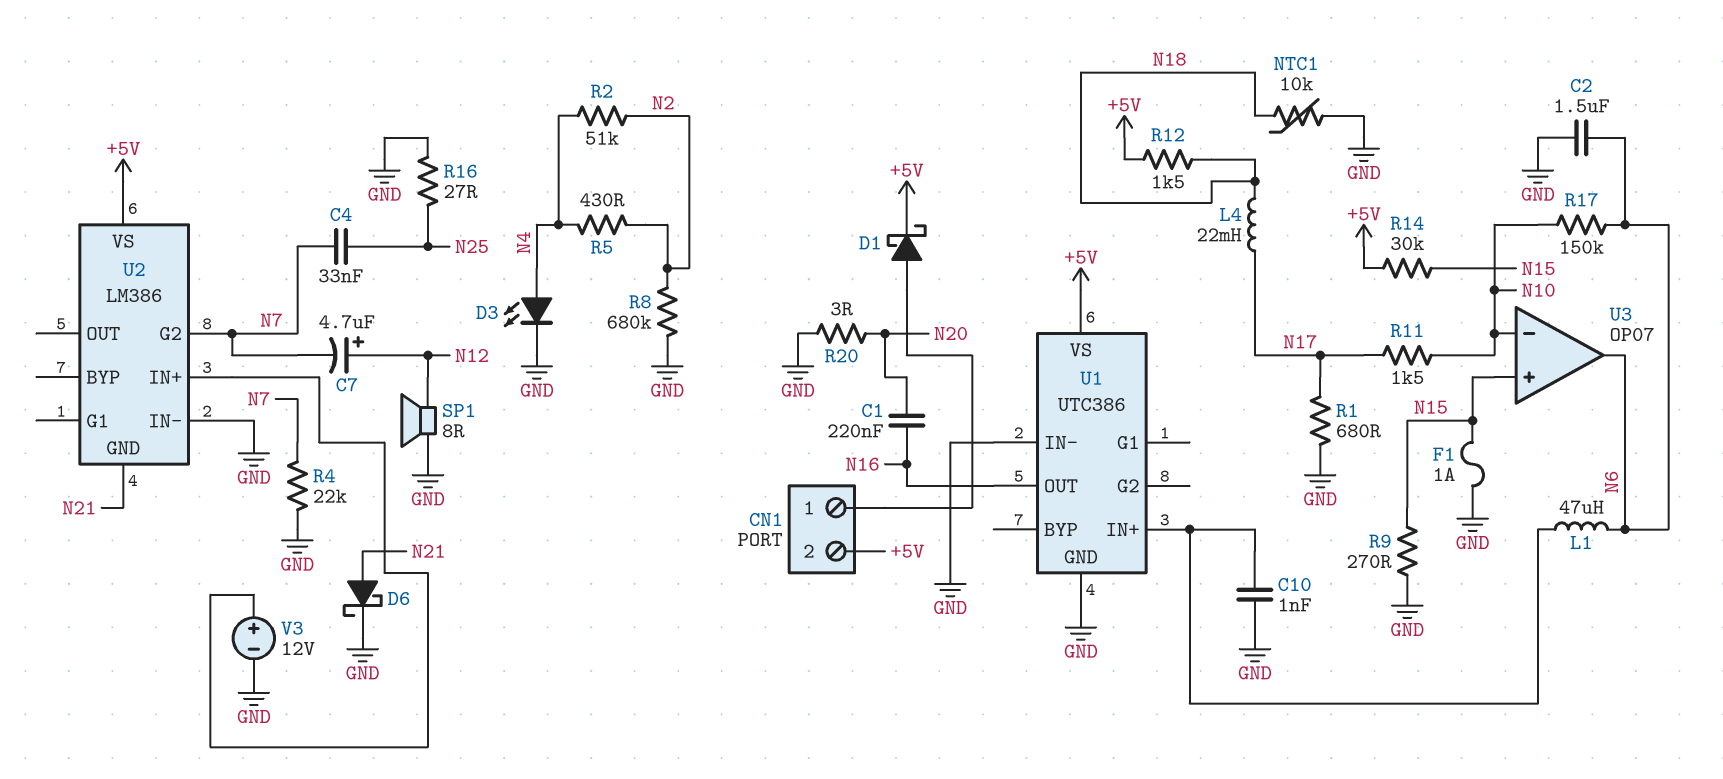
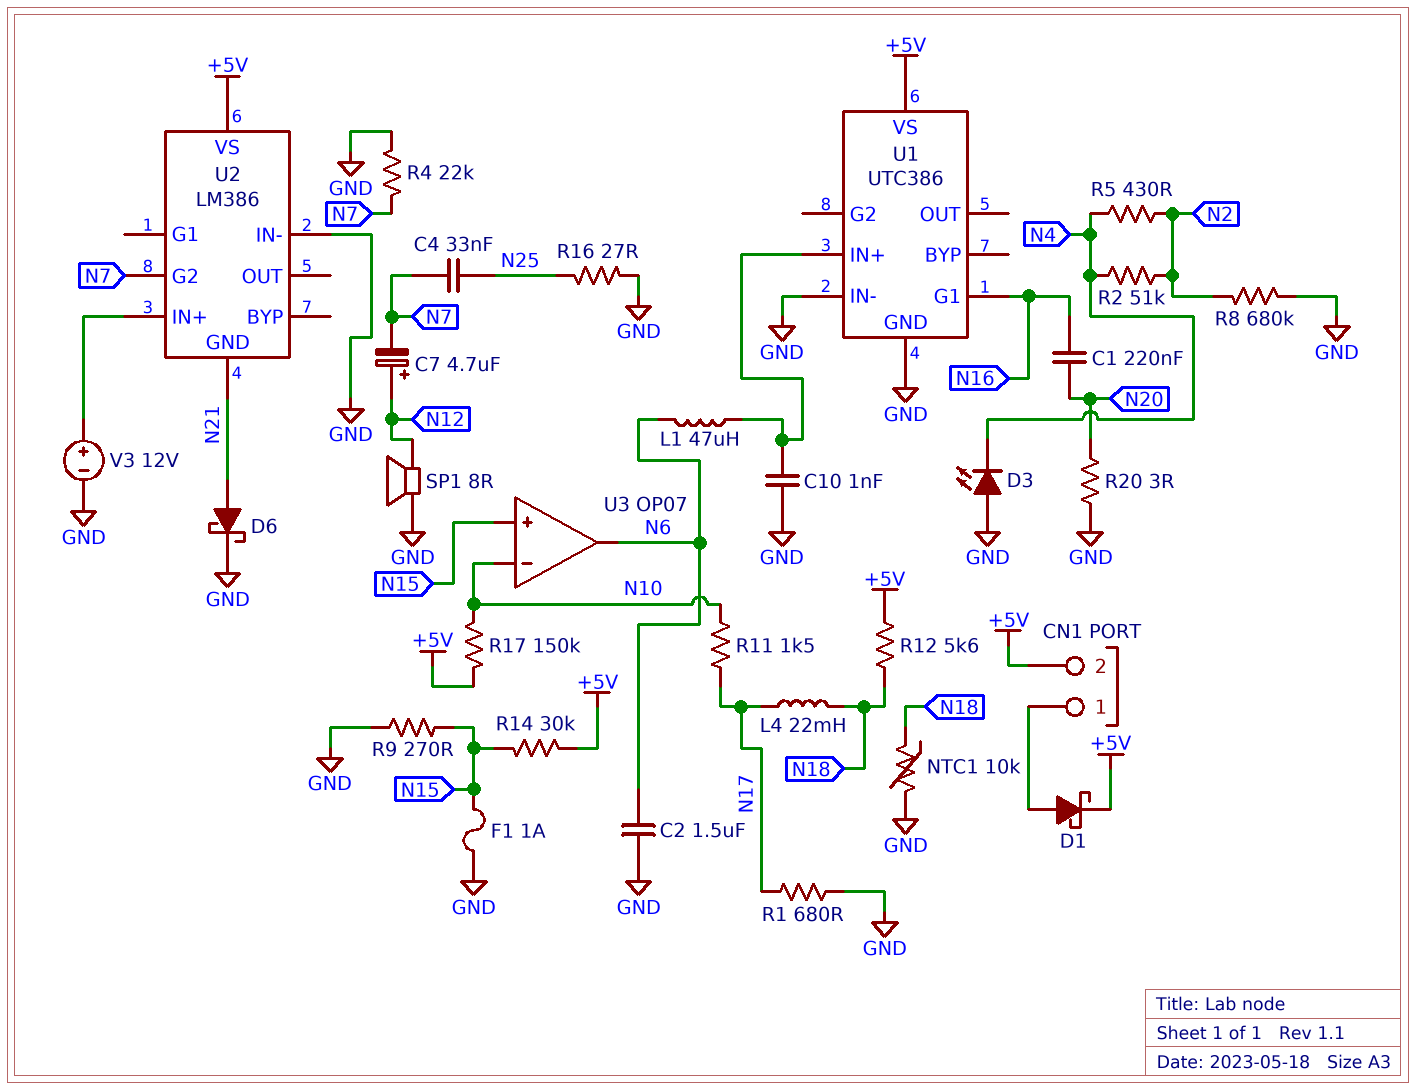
D3: LED (A N4, K GND) -> LED (A GND, K N4)
R12: 1.5k (+5V, N18) -> 5.6k (+5V, N18)
R17: 150k (N6, N10) -> 150k (+5V, N10)
U1 pin G1: none -> N16
U1 pin OUT: N16 -> none

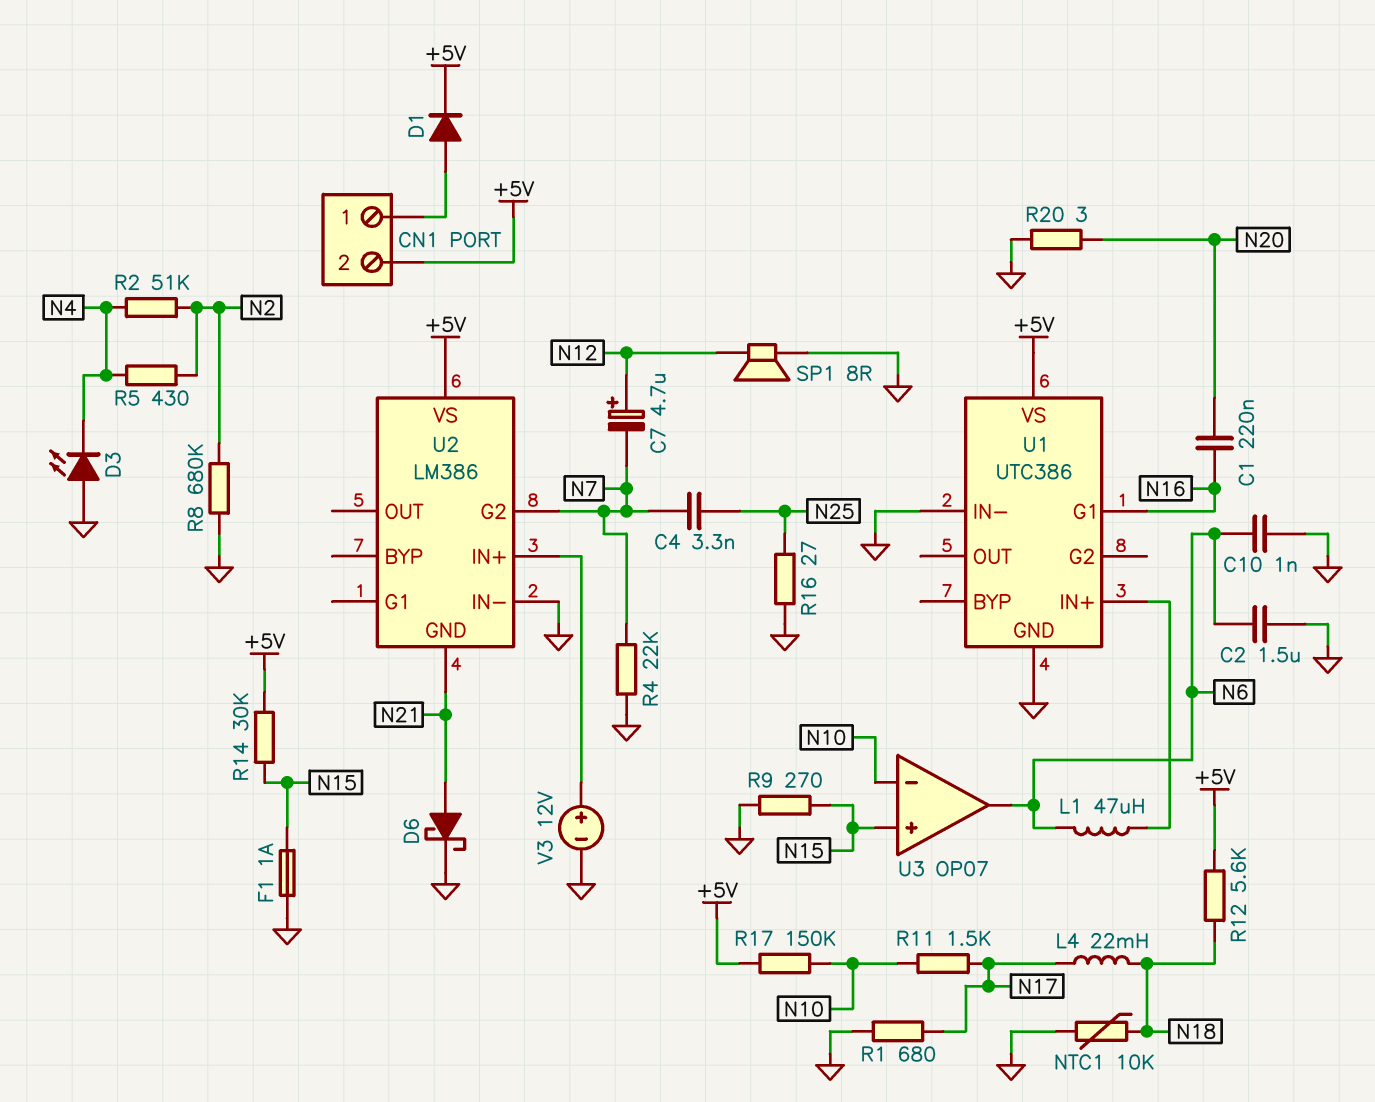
C4: 33nF (N7, N25) -> 3.3nF (N7, N25)
C10: 1nF (GND, U1/IN+) -> 1nF (GND, N6)
D1: schottky (A CN1/1, K +5V) -> diode (A CN1/1, K +5V)

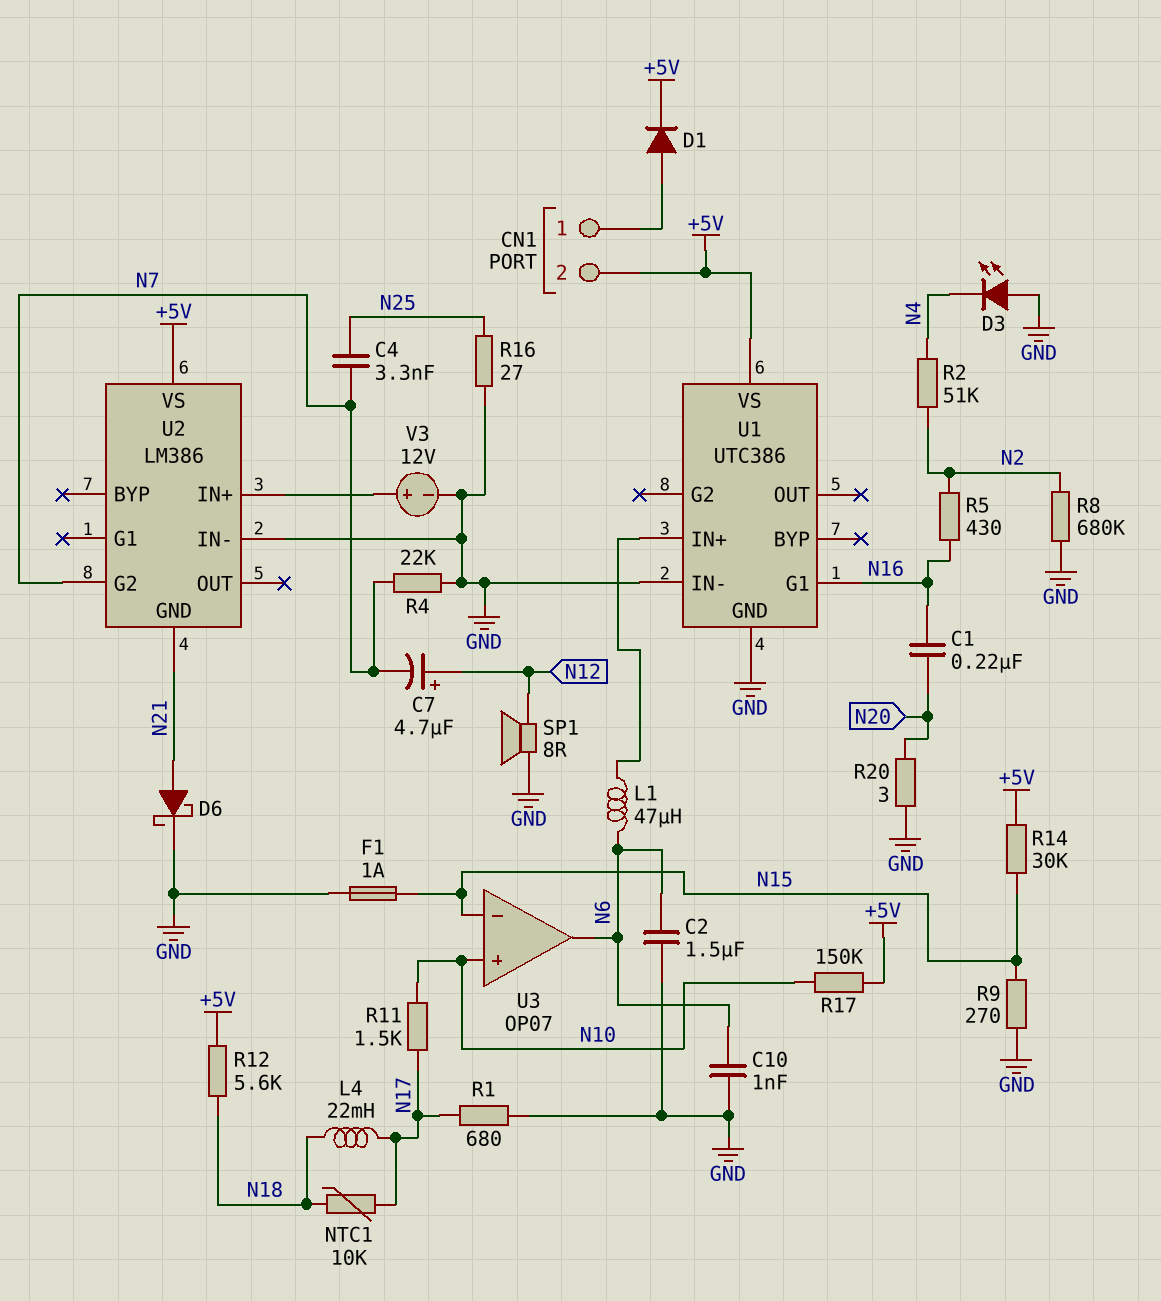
NTC1: 10k (GND, N18) -> 10k (N17, N18)
R5: 430 (N2, N4) -> 430 (N2, N16)
U3 pin in+: N15 -> N10
U3 pin in-: N10 -> N15

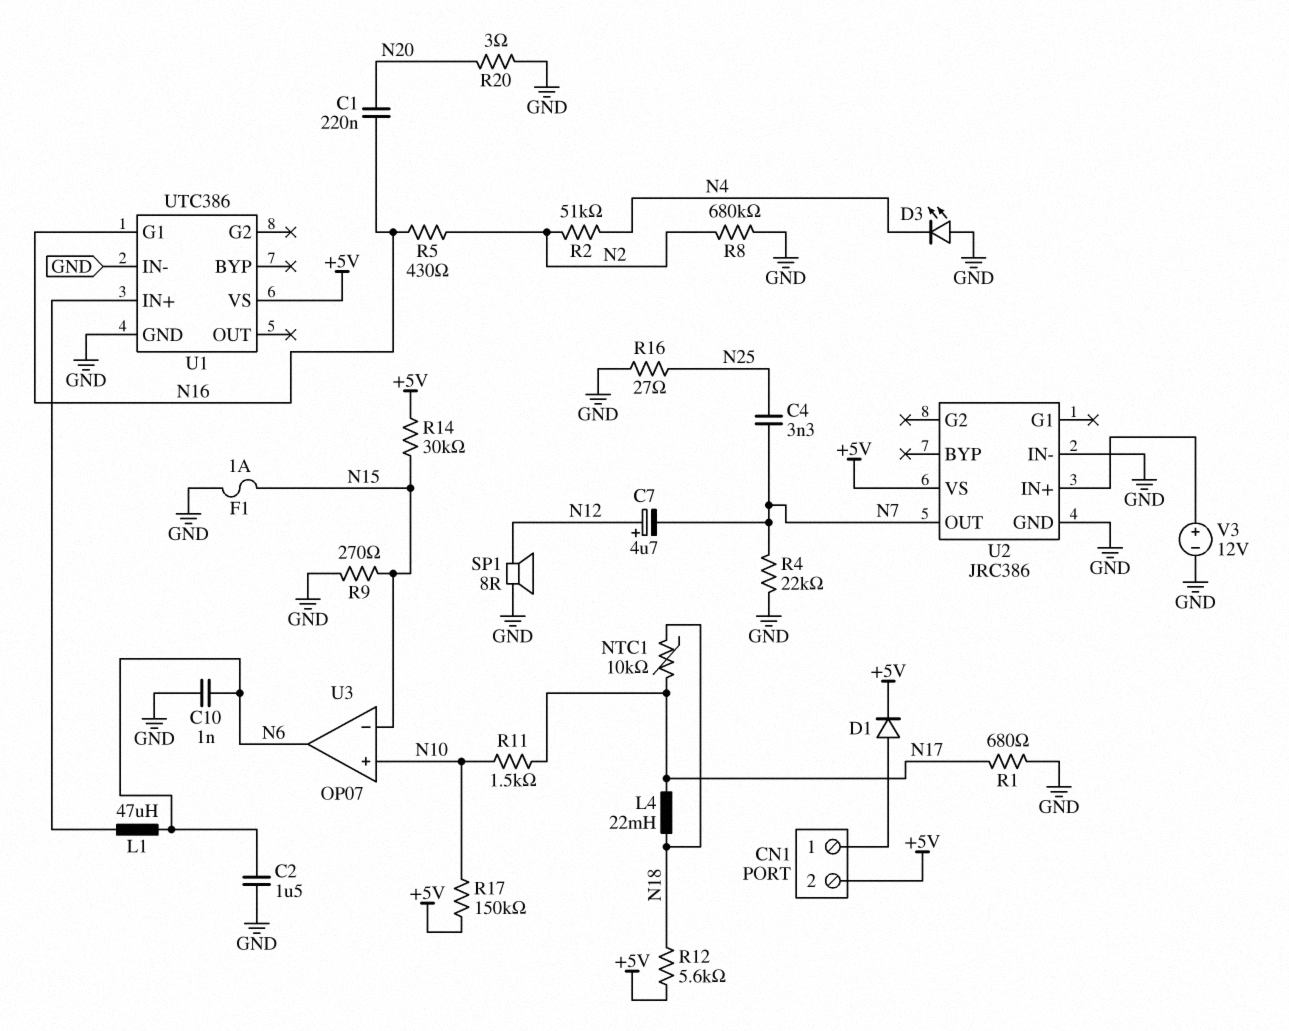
D6: schottky (A N21, K GND) -> none
U2: LM386 -> JRC386
U2 pin G2: N7 -> none
U2 pin GND: N21 -> GND
U2 pin OUT: none -> N7

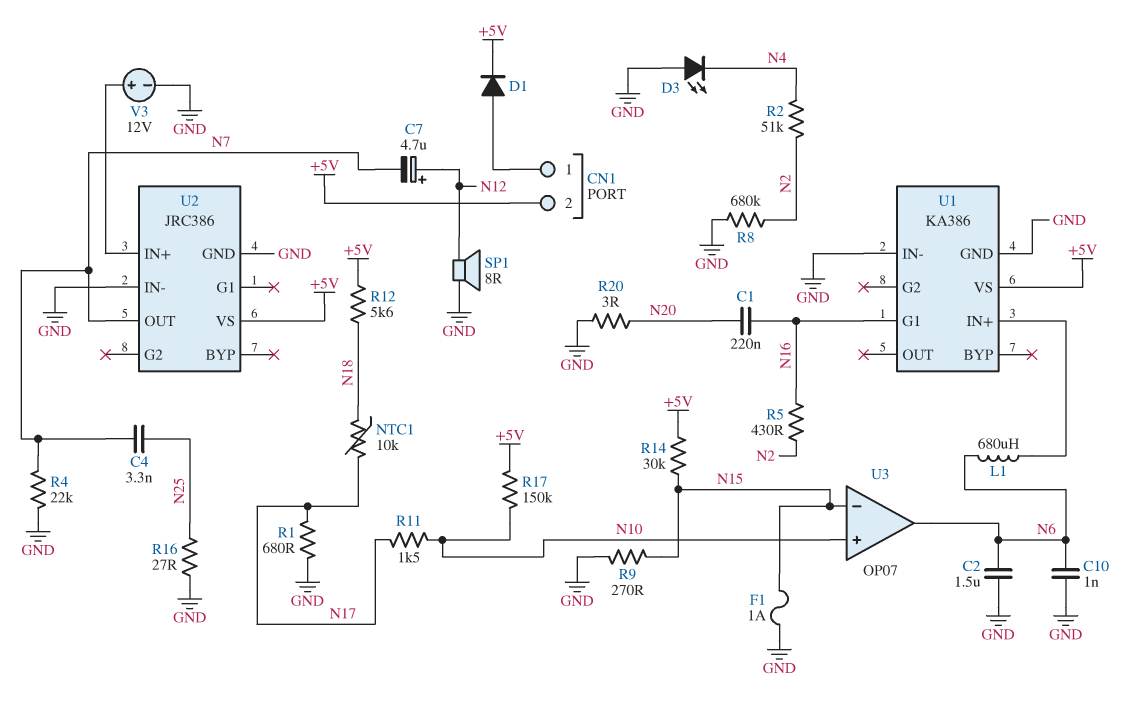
L1: 47uH (N6, U1/IN+) -> 680uH (N6, U1/IN+)
L4: 22mH (N17, N18) -> none
U1: UTC386 -> KA386

